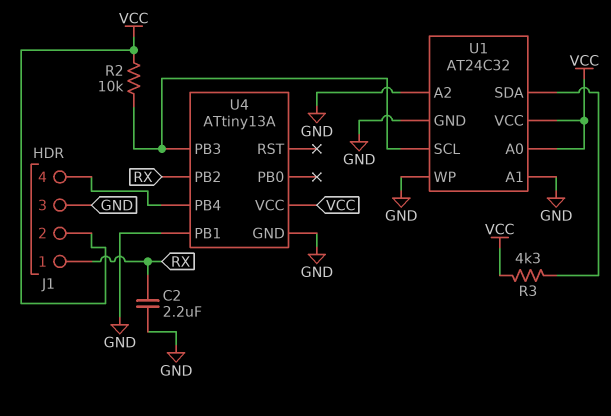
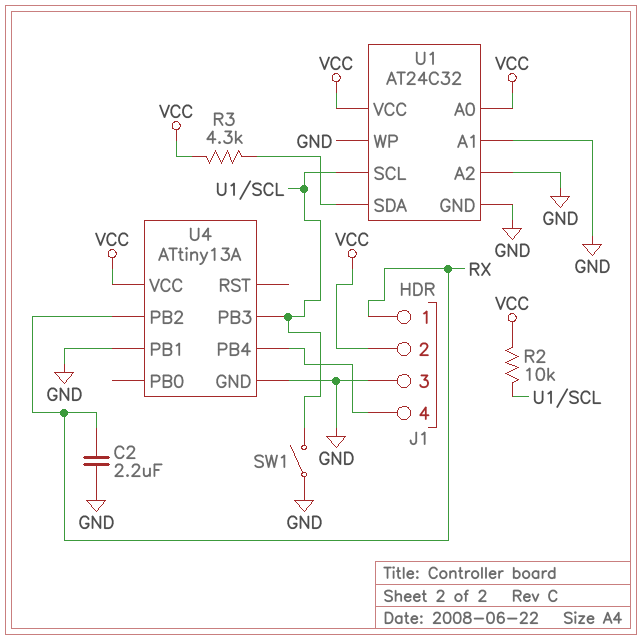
SW1: none -> switch (GND, U1/SCL)

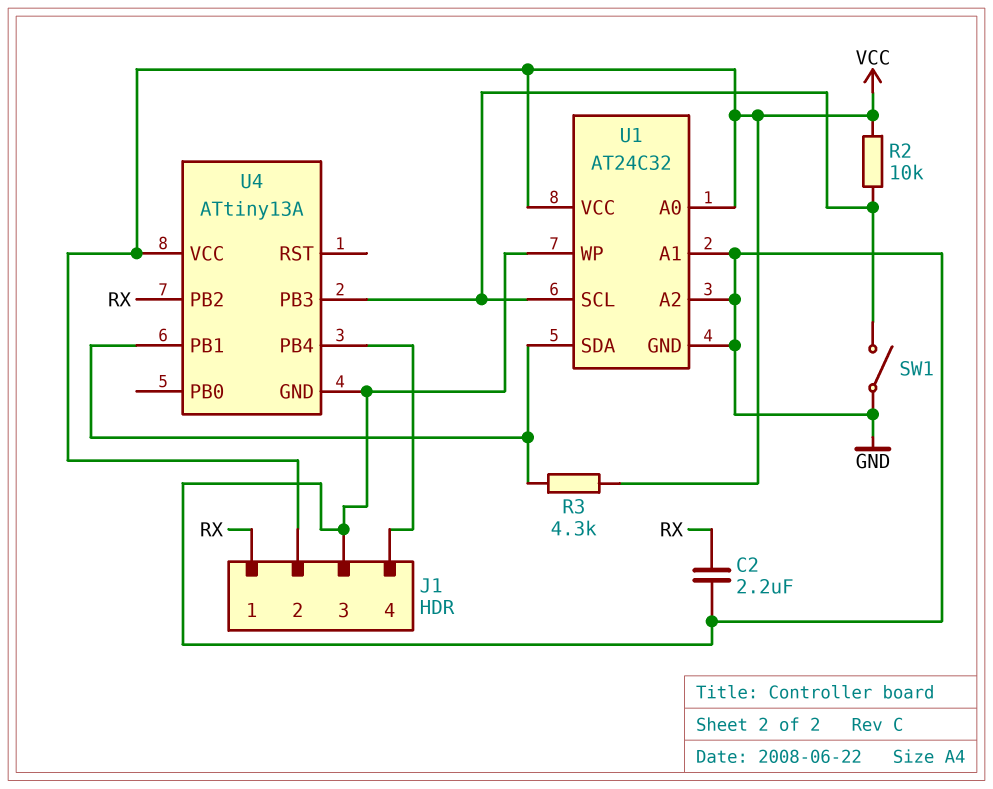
U4 pin PB1: GND -> U1/SDA

